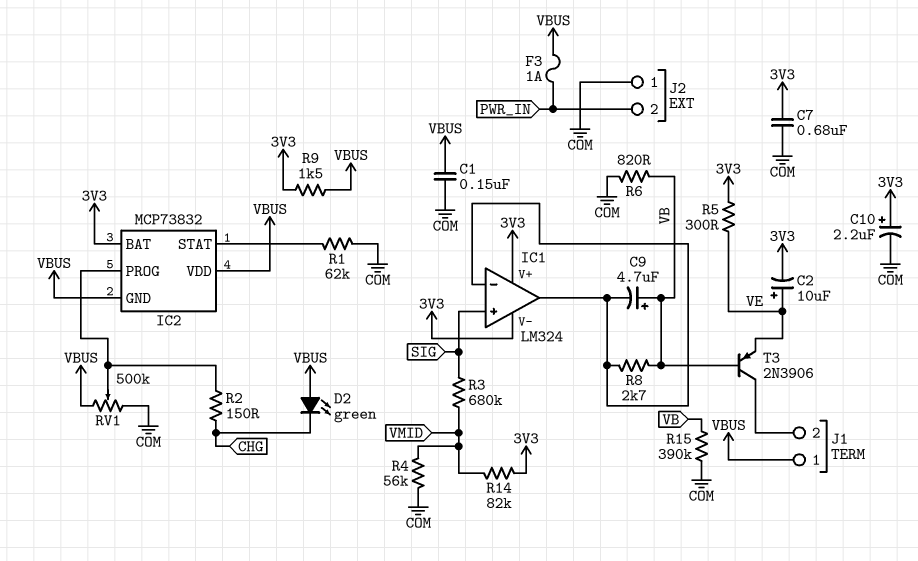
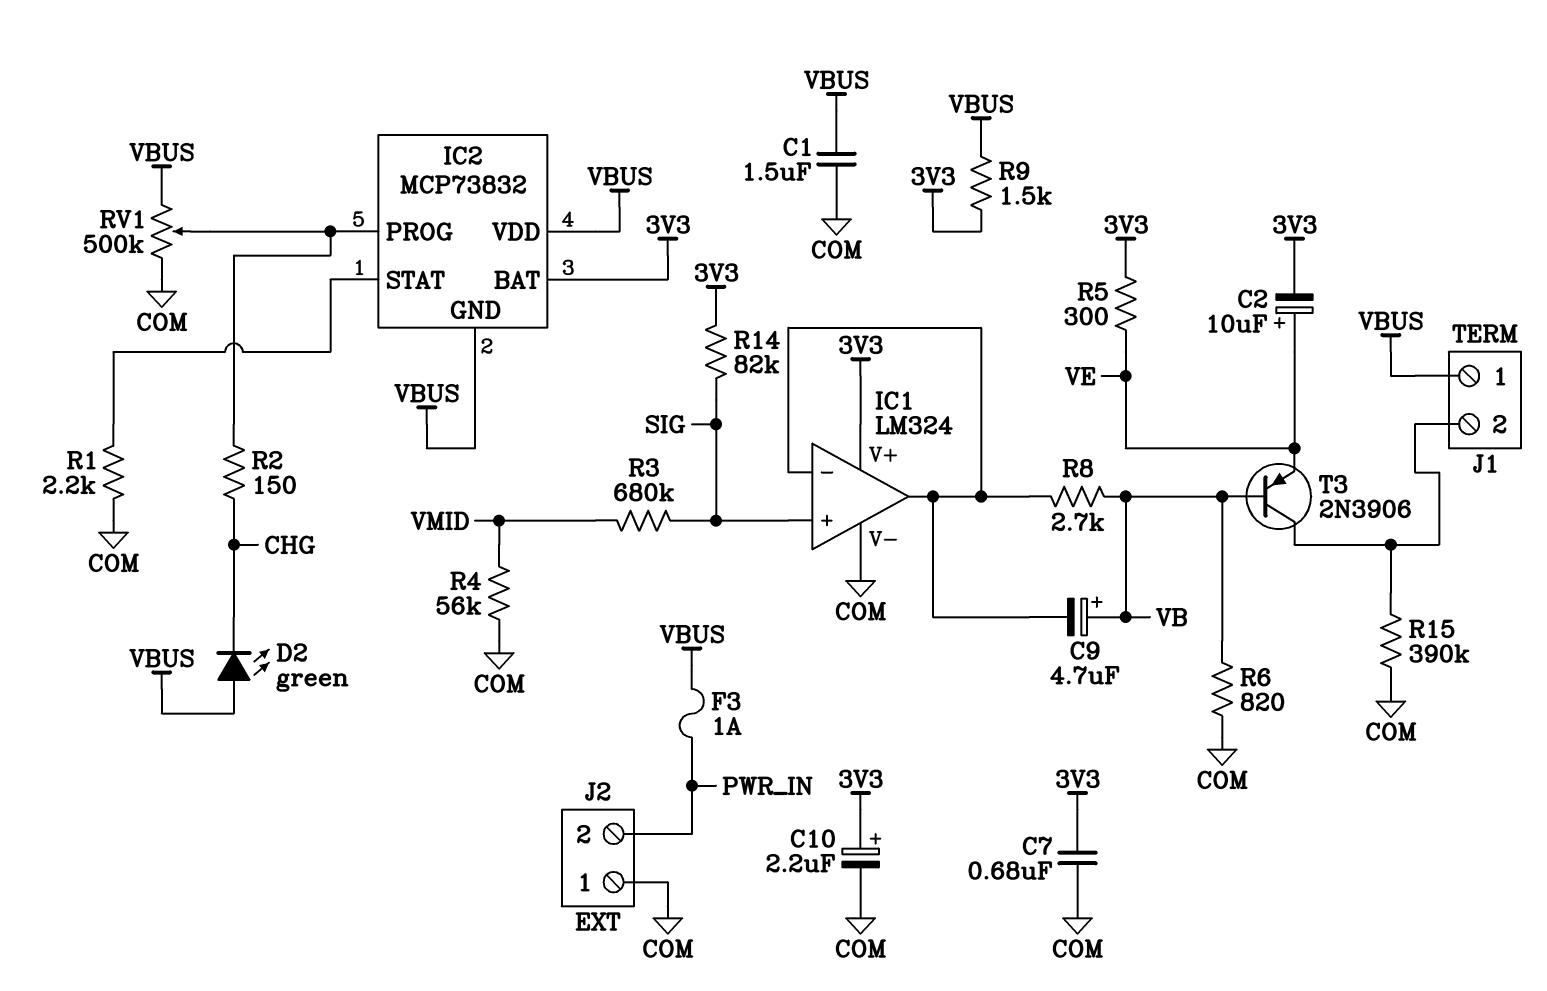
C1: 150nF (COM, VBUS) -> 1.5uF (COM, VBUS)
IC1 pin V-: 3V3 -> COM
R1: 62k (COM, IC2/STAT) -> 2.2k (COM, IC2/STAT)
R14: 82k (3V3, VMID) -> 82k (3V3, SIG)
R15: 390k (COM, VB) -> 390k (COM, J1/2)

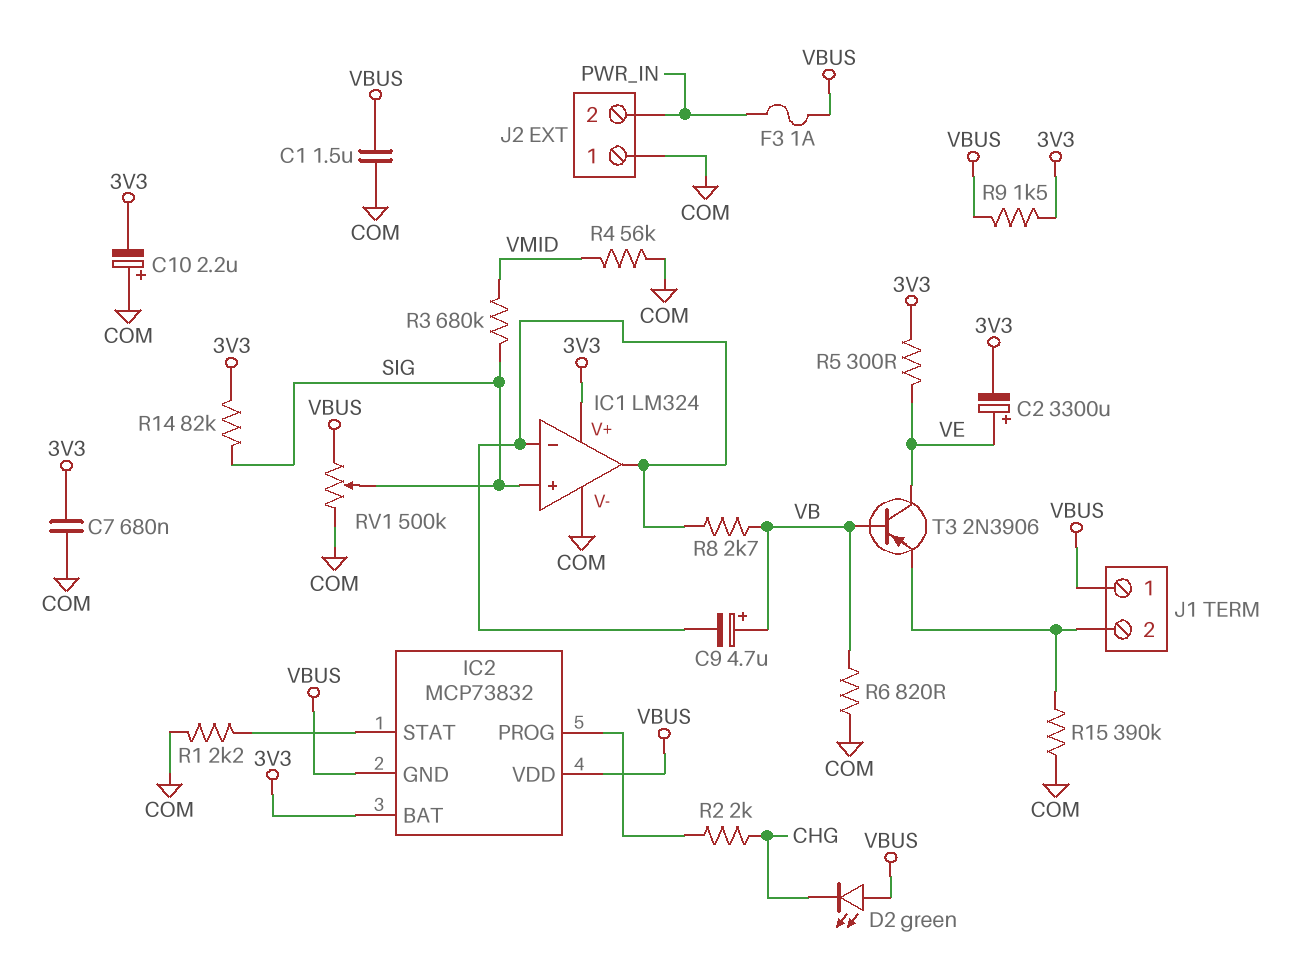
C2: 10uF (plus VE, minus 3V3) -> 3300uF (plus VE, minus 3V3)
C10: 2.2uF (plus 3V3, minus COM) -> 2.2uF (plus COM, minus 3V3)
R2: 150 (CHG, IC2/PROG) -> 2k (CHG, IC2/PROG)
RV1: 500k (COM, VBUS, wiper IC2/PROG) -> 500k (COM, VBUS, wiper SIG)
T3: PNP 2N3906 (B VB, C J1/2, E VE) -> PNP 2N3906 (B VB, C VE, E J1/2)

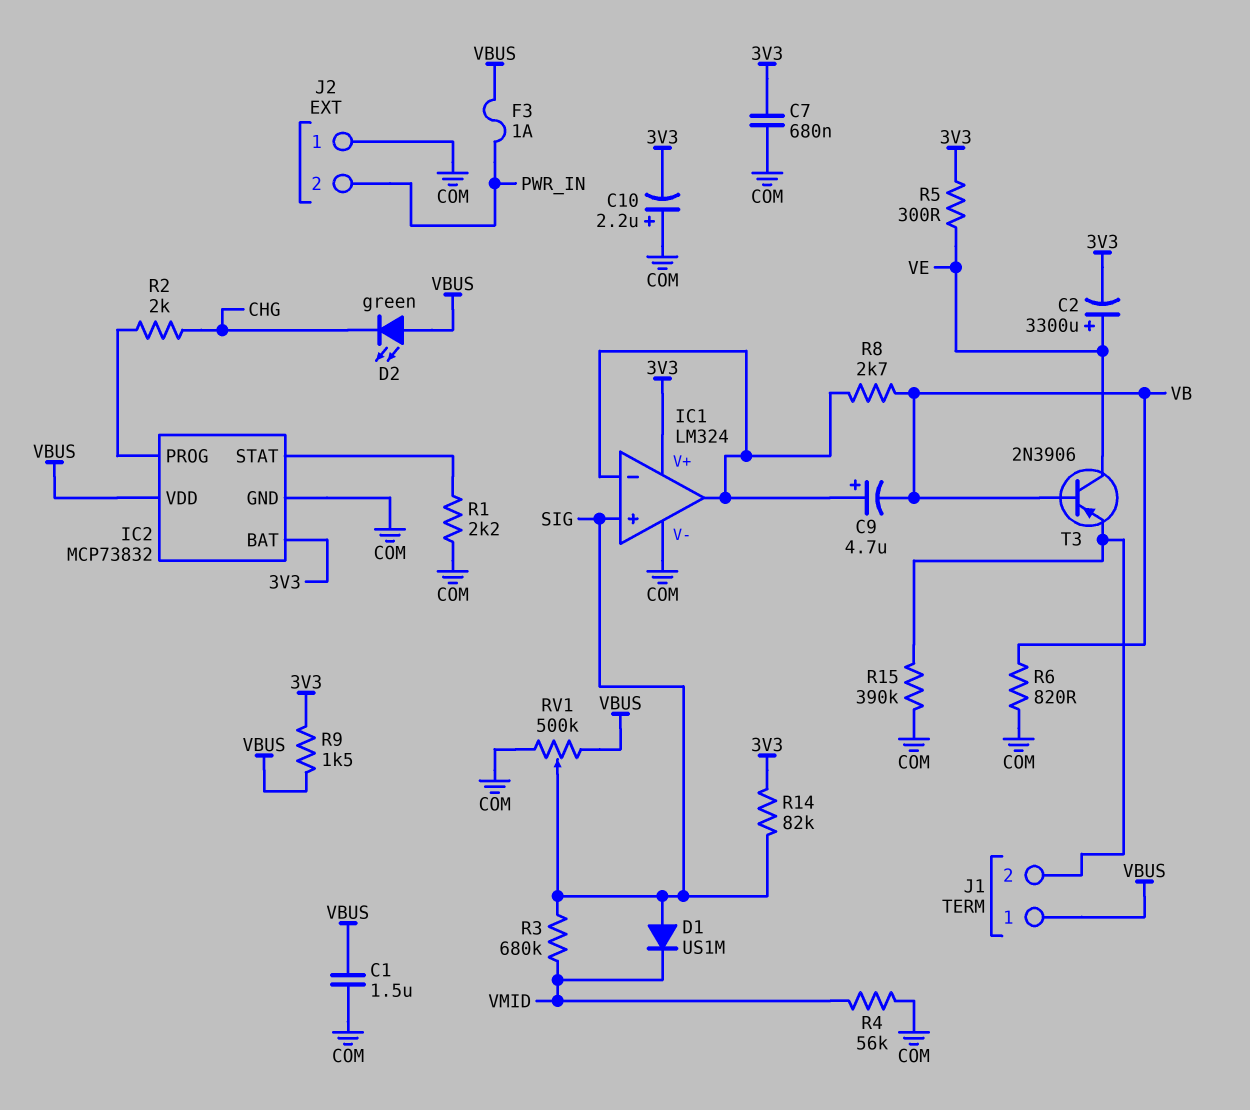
C9: 4.7uF (plus VB, minus IC1/in-) -> 4.7uF (plus IC1/in-, minus VB)
D1: none -> diode US1M (A SIG, K VMID)
IC2 pin GND: VBUS -> COM

